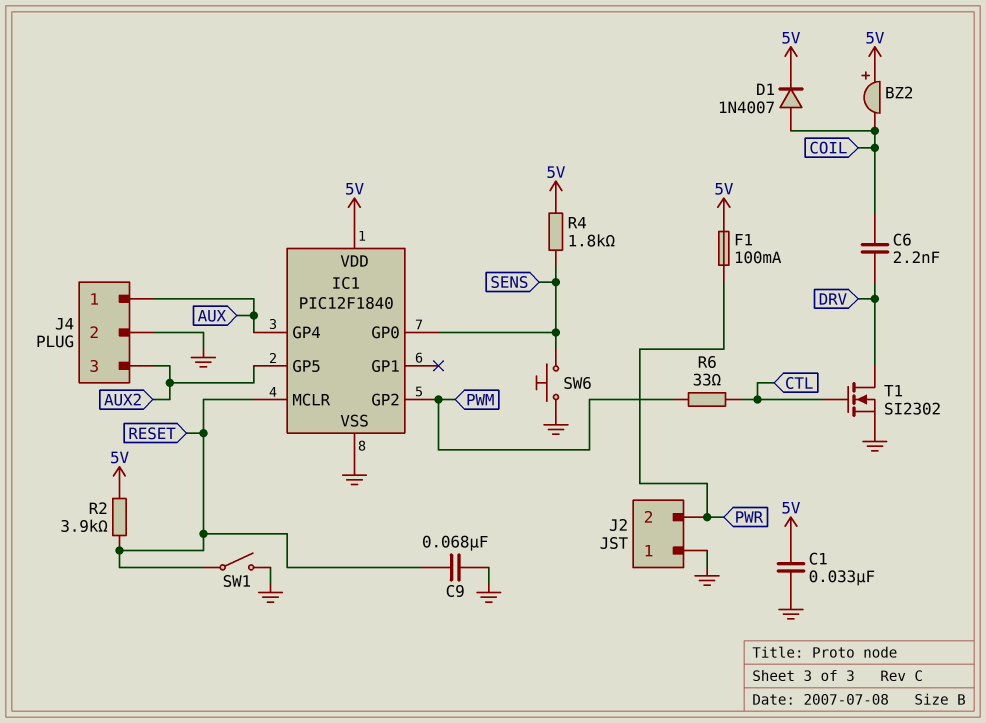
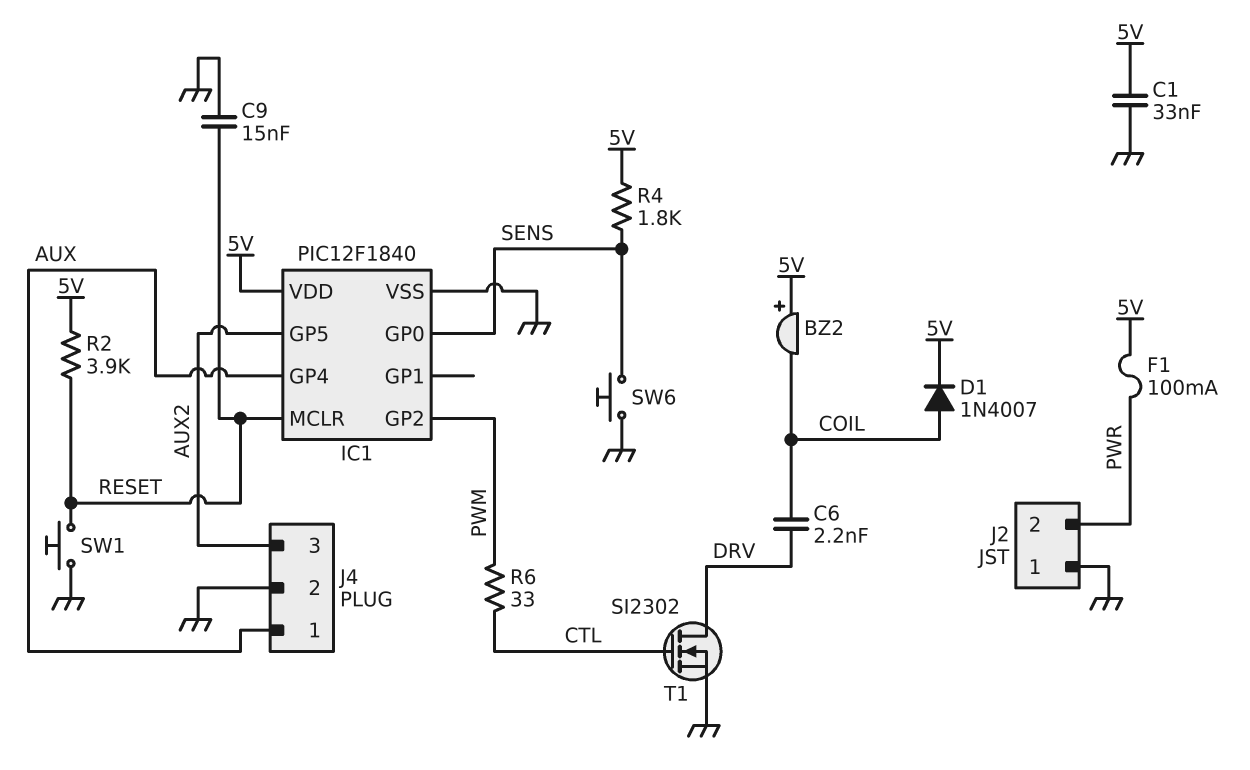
C9: 68nF (GND, RESET) -> 15nF (GND, RESET)
SW1: switch (GND, RESET) -> button (GND, RESET)

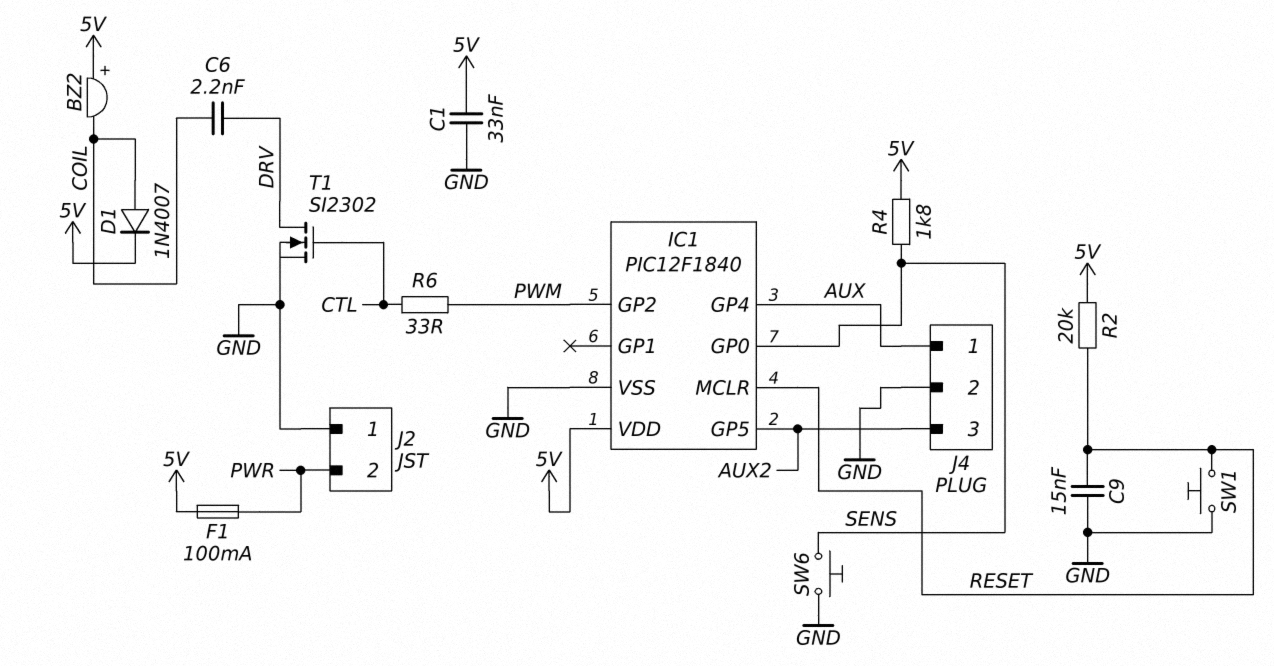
R2: 3.9k (5V, RESET) -> 20k (5V, RESET)

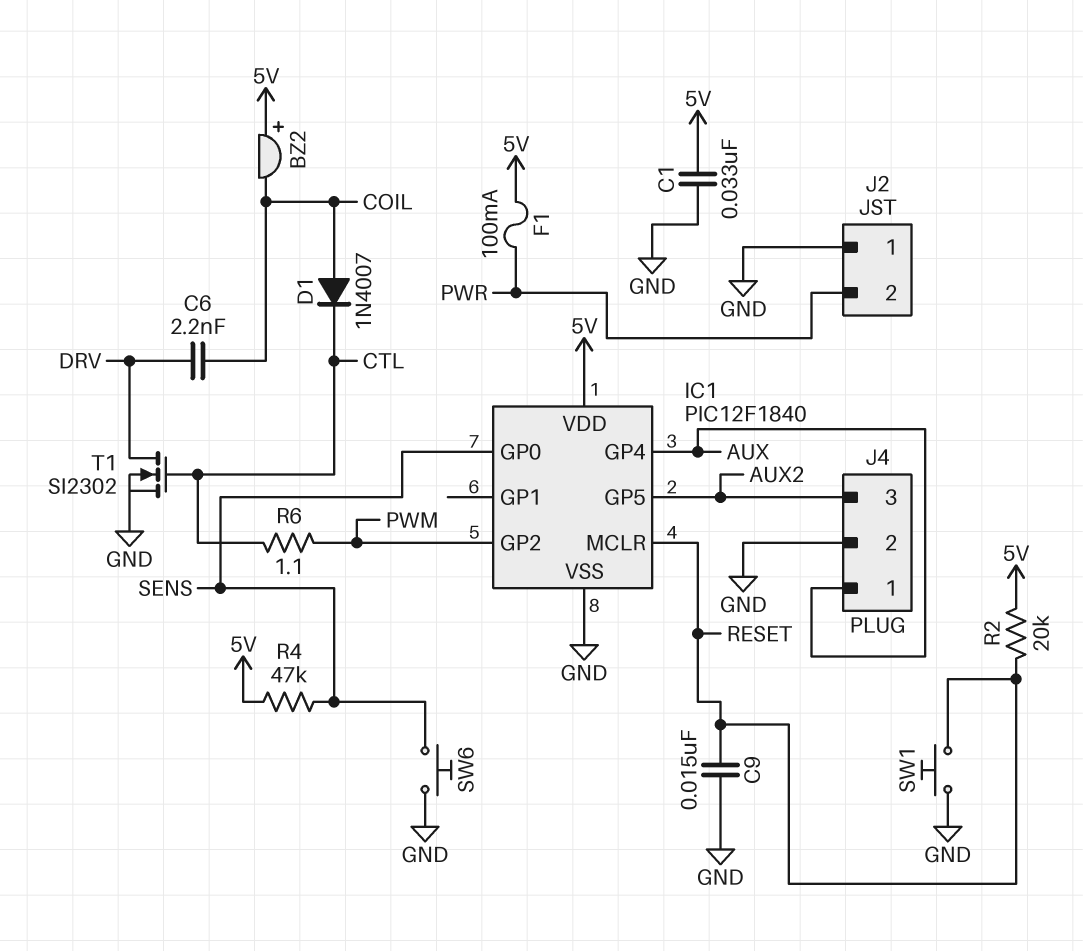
D1: diode 1N4007 (A COIL, K 5V) -> diode 1N4007 (A COIL, K CTL)
R4: 1.8k (5V, SENS) -> 47k (5V, SENS)
R6: 33 (CTL, PWM) -> 1.1 (CTL, PWM)

